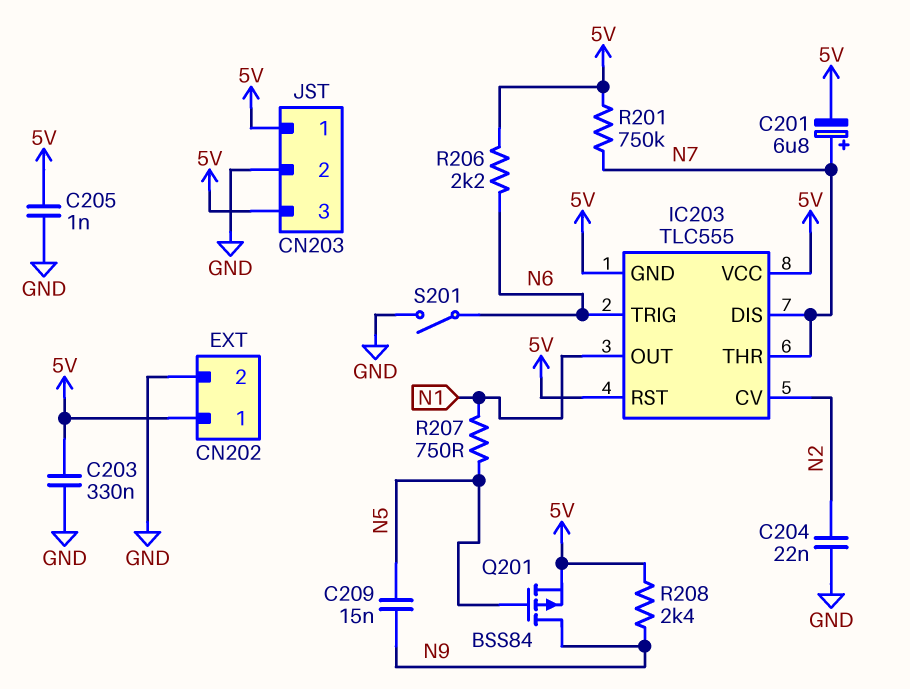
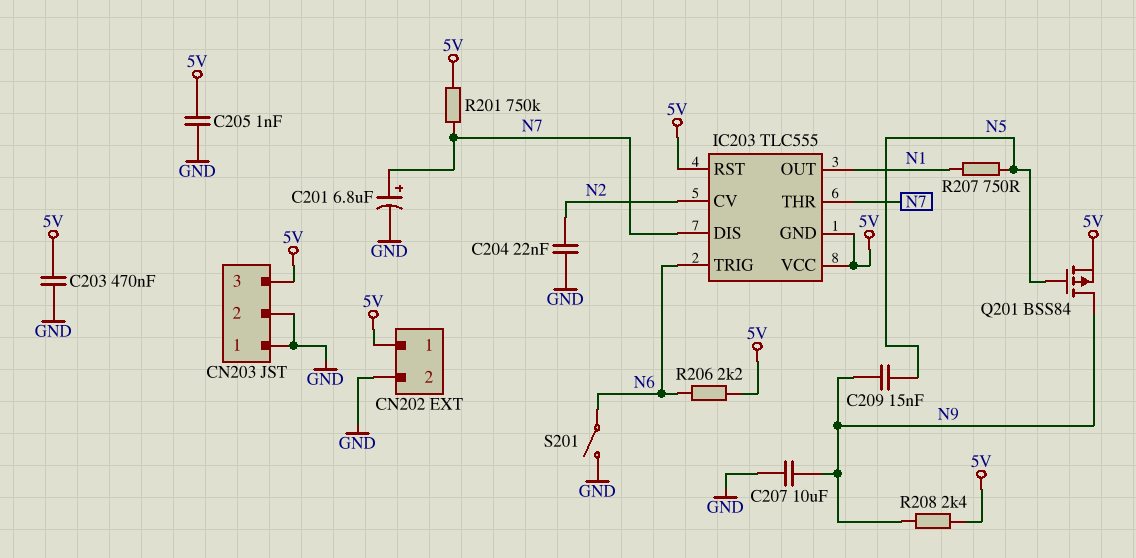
C201: 6.8uF (plus N7, minus 5V) -> 6.8uF (plus N7, minus GND)
C203: 330nF (5V, GND) -> 470nF (5V, GND)
C207: none -> 10uF (GND, N9)
CN203 pin 1: 5V -> GND

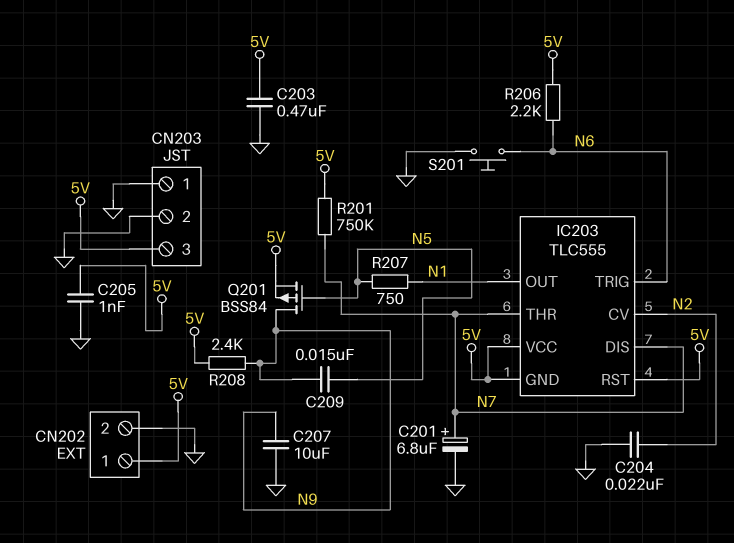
S201: switch (GND, N6) -> button (GND, N6)

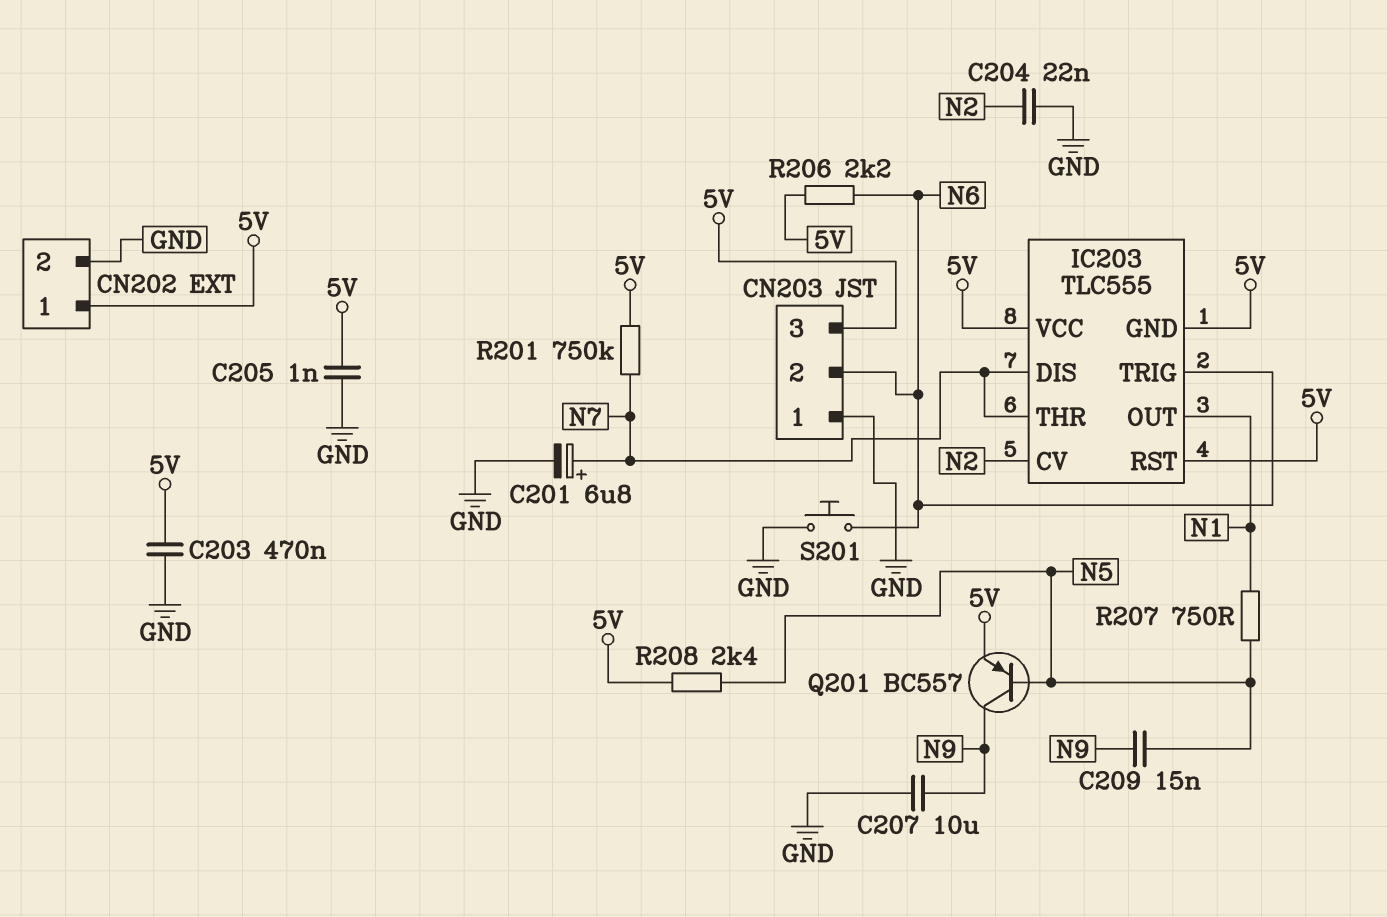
CN203 pin 2: GND -> N6
Q201: PMOS BSS84 (G N5, D N9, S 5V) -> PNP BC557 (B N5, C N9, E 5V)
R208: 2.4k (5V, N9) -> 2.4k (5V, N5)

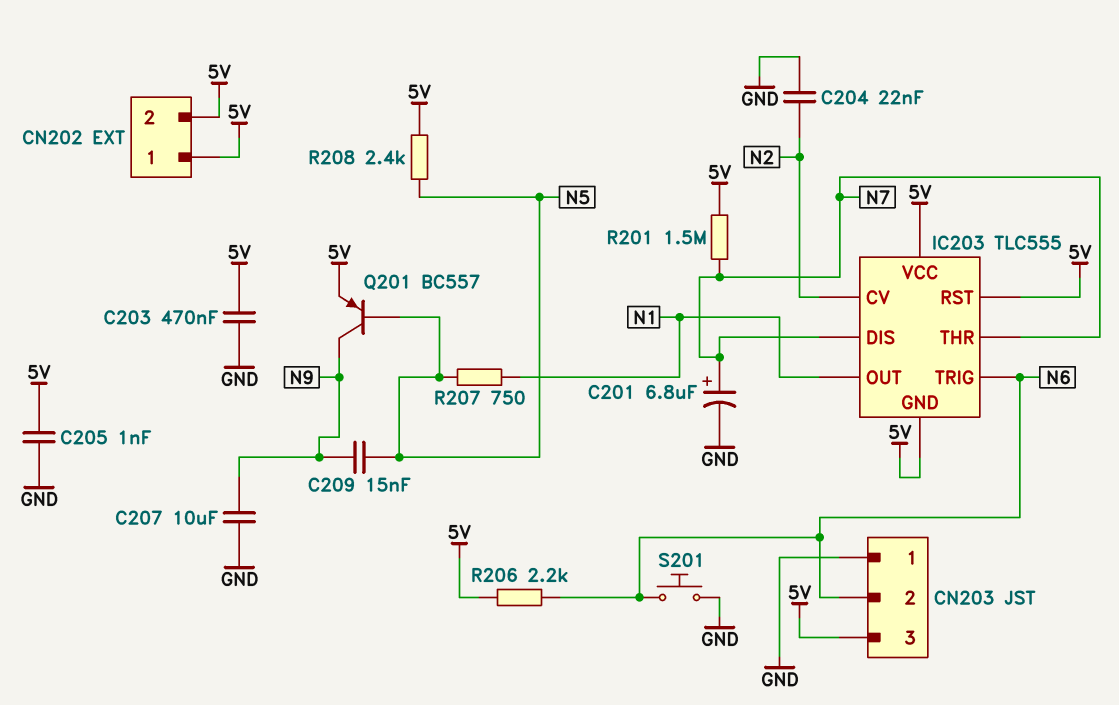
CN202 pin 2: GND -> 5V
R201: 750k (5V, N7) -> 1.5M (5V, N7)

